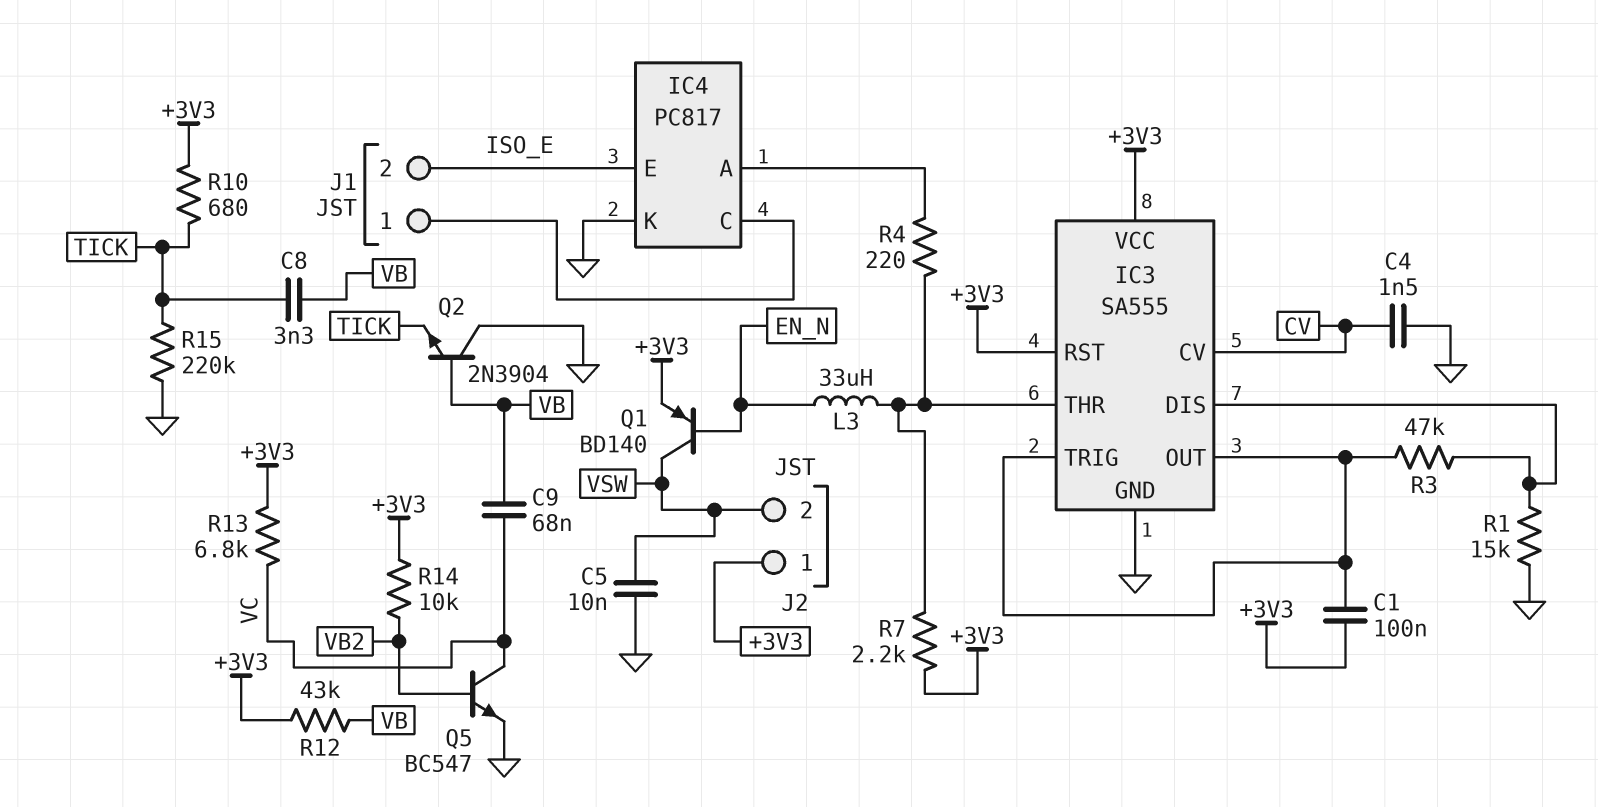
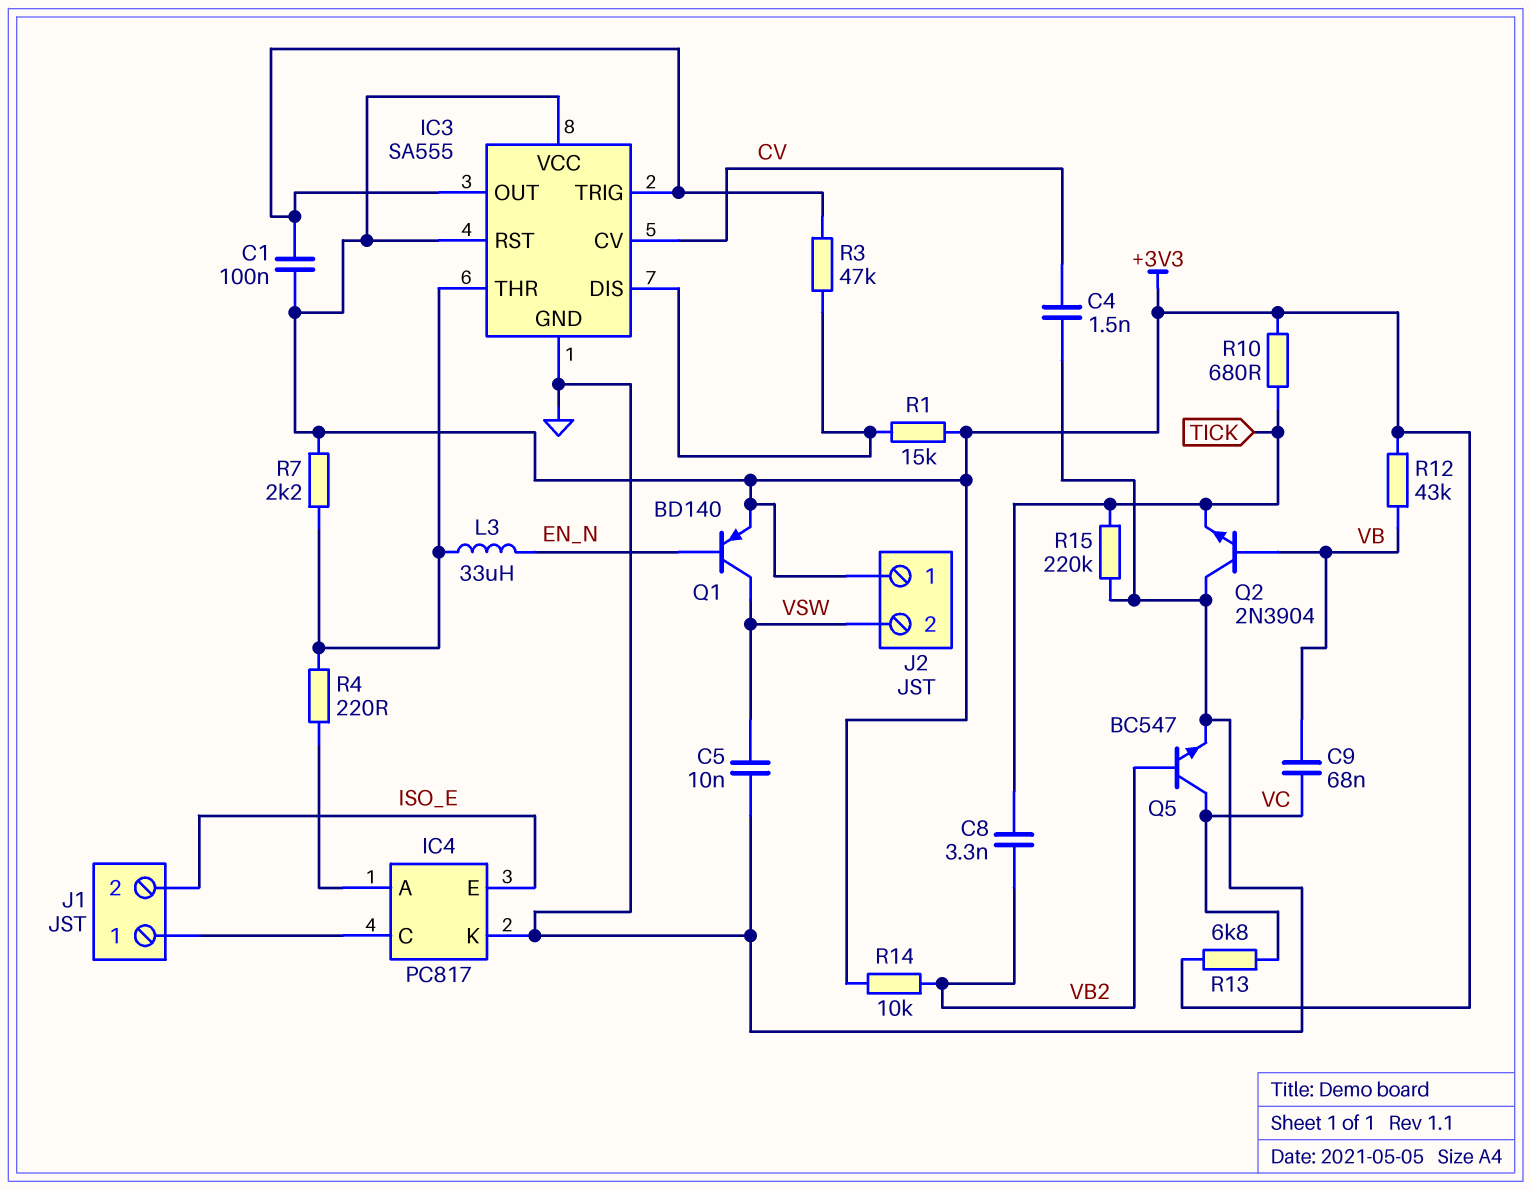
C8: 3.3nF (TICK, VB) -> 3.3nF (TICK, VB2)
R1: 15k (GND, IC3/DIS) -> 15k (+3V3, IC3/DIS)

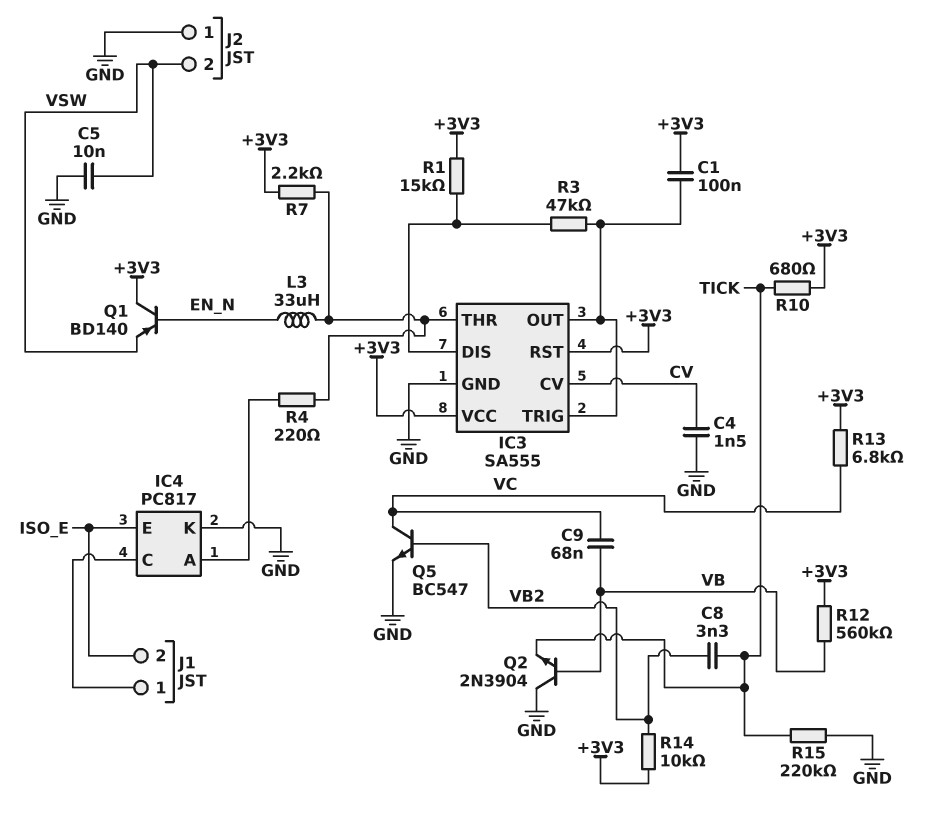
J2 pin 1: +3V3 -> GND
Q1: PNP BD140 (B EN_N, C VSW, E +3V3) -> PNP BD140 (B EN_N, C +3V3, E VSW)
R12: 43k (+3V3, VB) -> 560k (+3V3, VB)

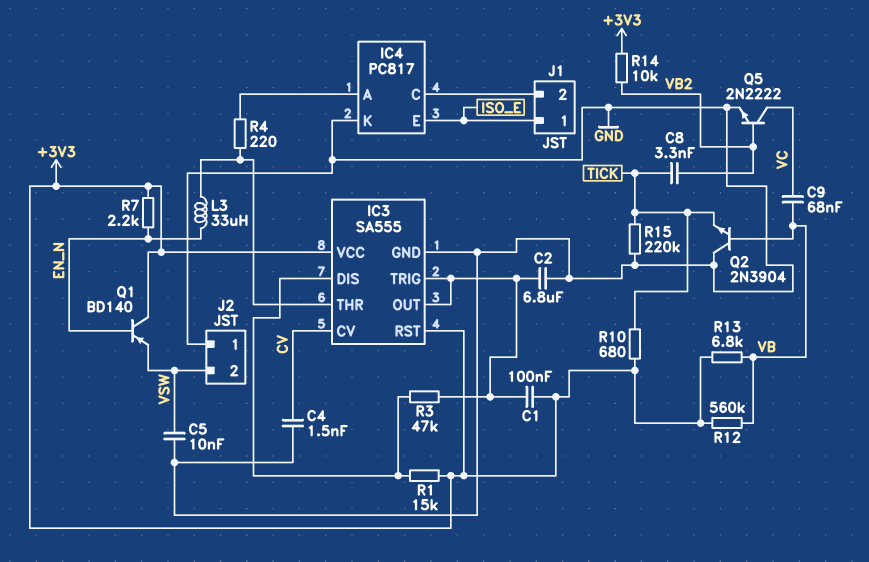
C2: none -> 6.8uF (GND, IC3/OUT)
J1 pin 1: IC4/C -> ISO_E
J1 pin 2: ISO_E -> IC4/C
Q5: NPN BC547 (B VB2, C VC, E GND) -> NPN 2N2222 (B VB2, C VC, E GND)
R7: 2.2k (+3V3, IC3/THR) -> 2.2k (+3V3, EN_N)
R13: 6.8k (+3V3, VC) -> 6.8k (+3V3, VB)

